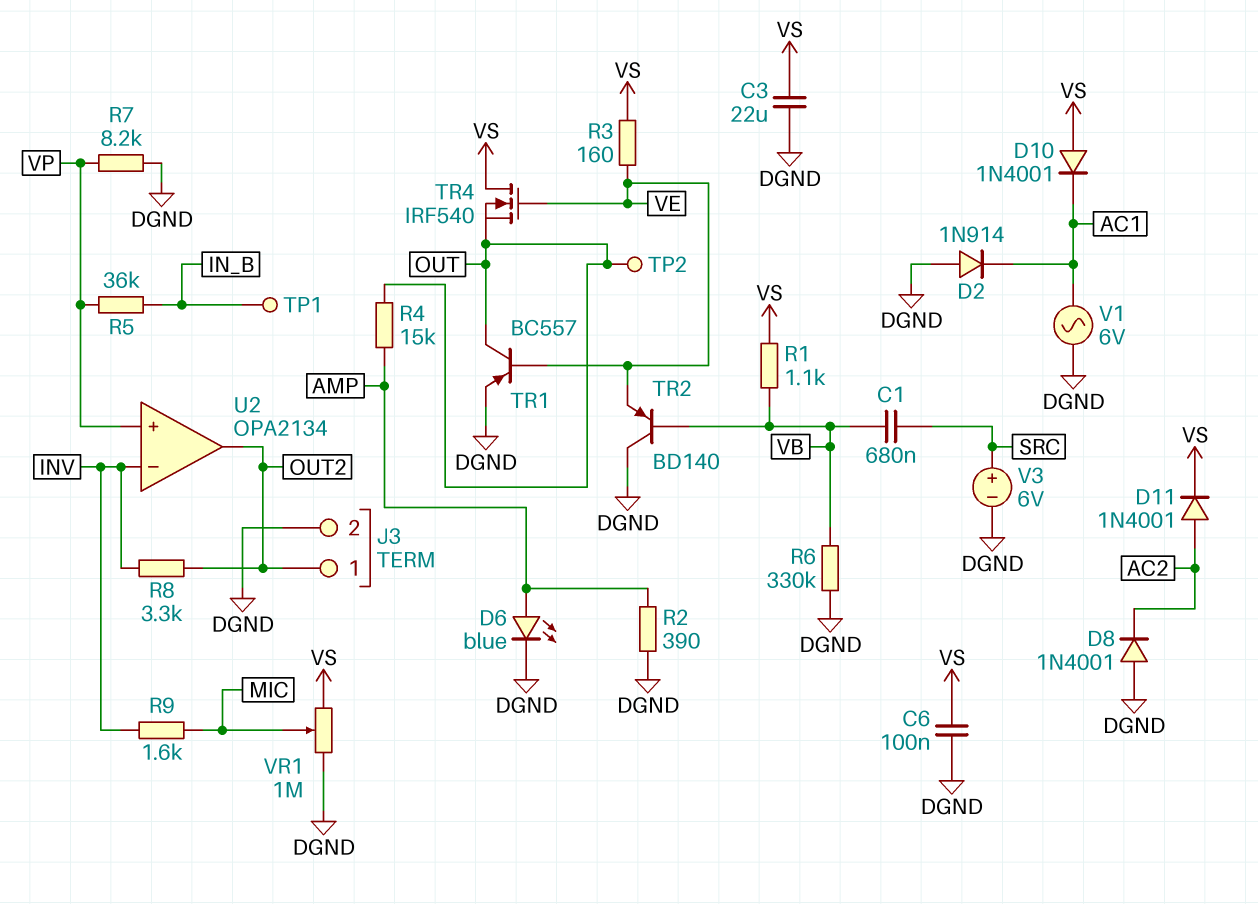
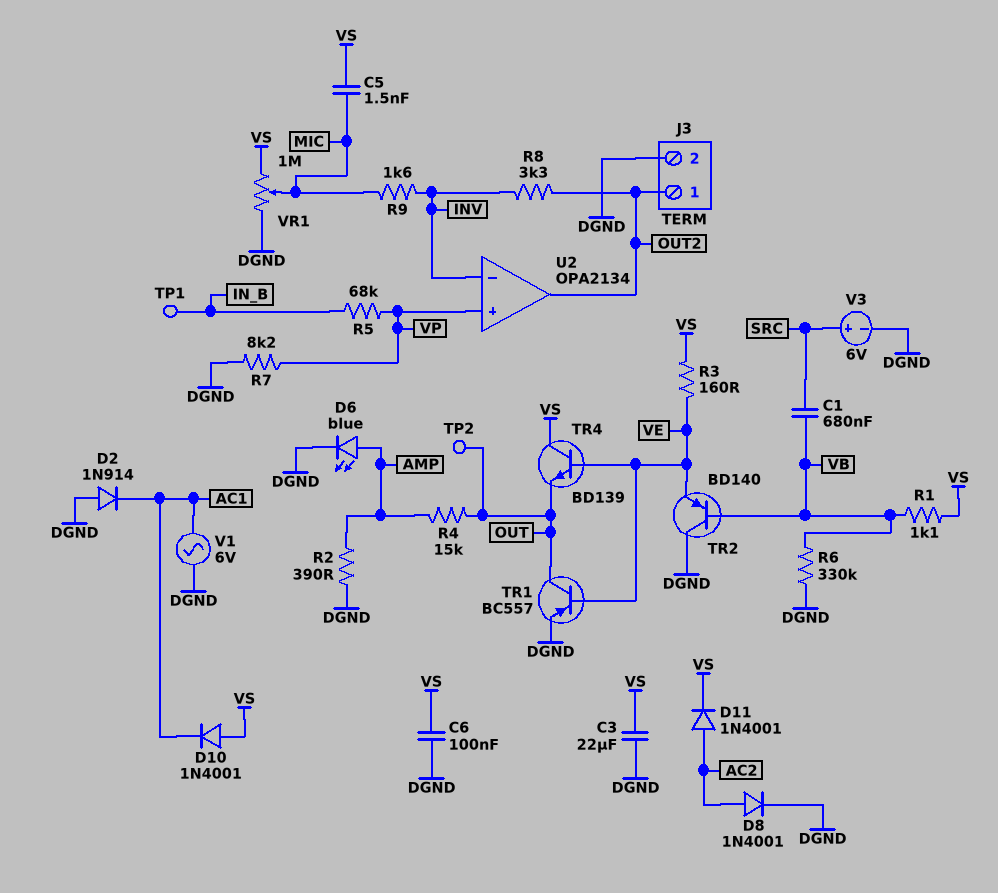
C5: none -> 1.5nF (MIC, VS)
D8: diode 1N4001 (A DGND, K AC2) -> diode 1N4001 (A AC2, K DGND)
R5: 36k (IN_B, VP) -> 68k (IN_B, VP)
TR4: NMOS IRF540 (G VE, D VS, S OUT) -> NPN BD139 (B VE, C VS, E OUT)

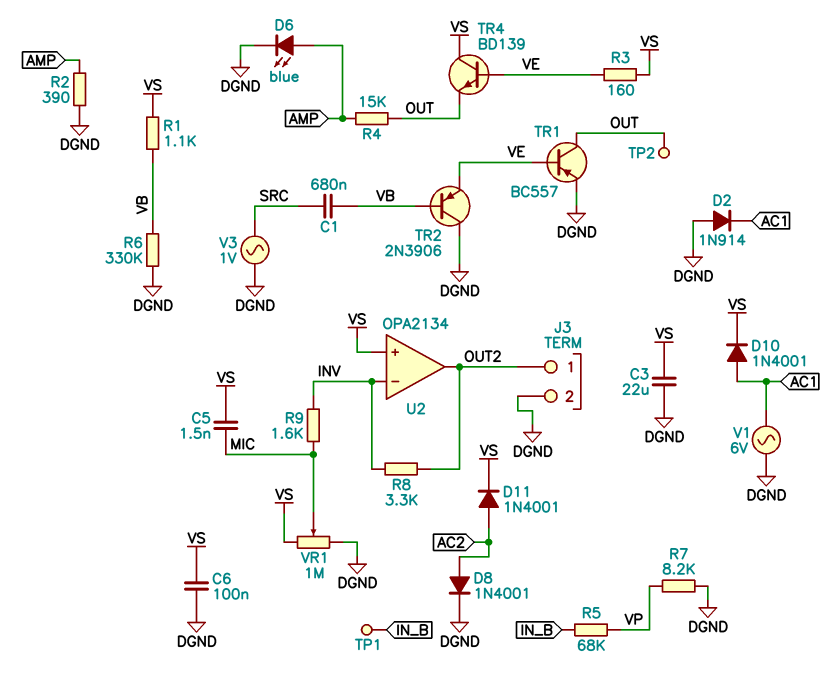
D10: diode 1N4001 (A VS, K AC1) -> diode 1N4001 (A AC1, K VS)
TR2: PNP BD140 (B VB, C DGND, E VE) -> PNP 2N3906 (B VB, C DGND, E VE)
U2 pin in+: VP -> VS
V3: 6V (plus SRC, minus DGND) -> AC 1V (DGND, SRC)

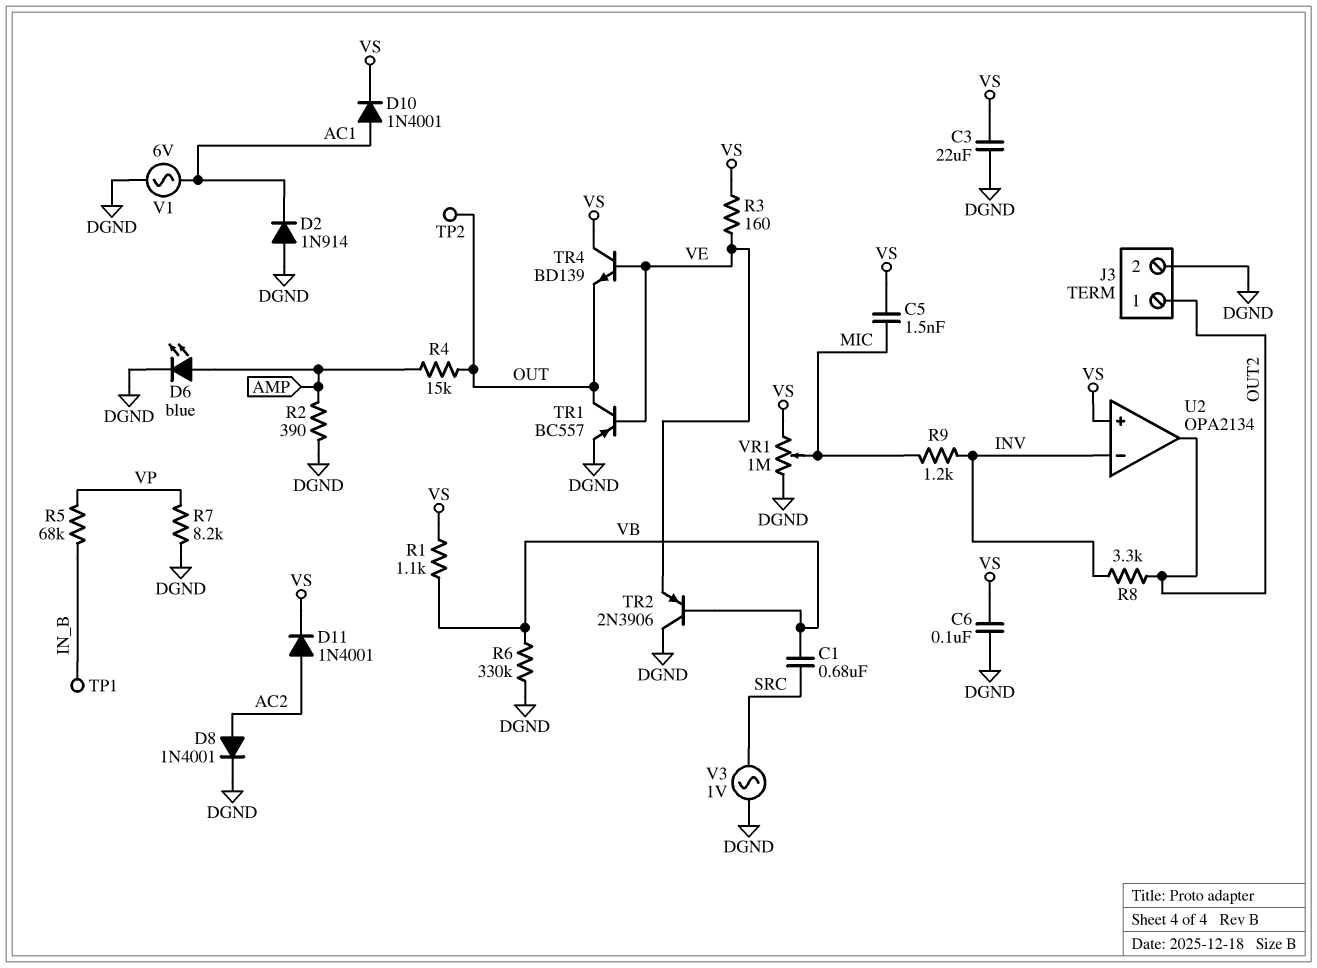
R9: 1.6k (INV, MIC) -> 1.2k (INV, MIC)

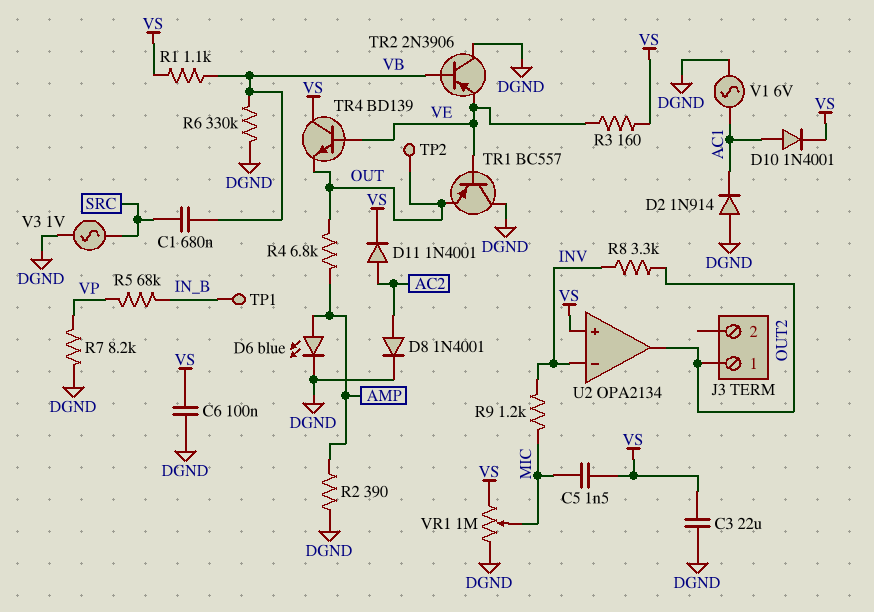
J3 pin 2: DGND -> none
R4: 15k (AMP, OUT) -> 6.8k (AMP, OUT)
TR1: PNP BC557 (B VE, C OUT, E DGND) -> PNP BC557 (B VE, C DGND, E OUT)

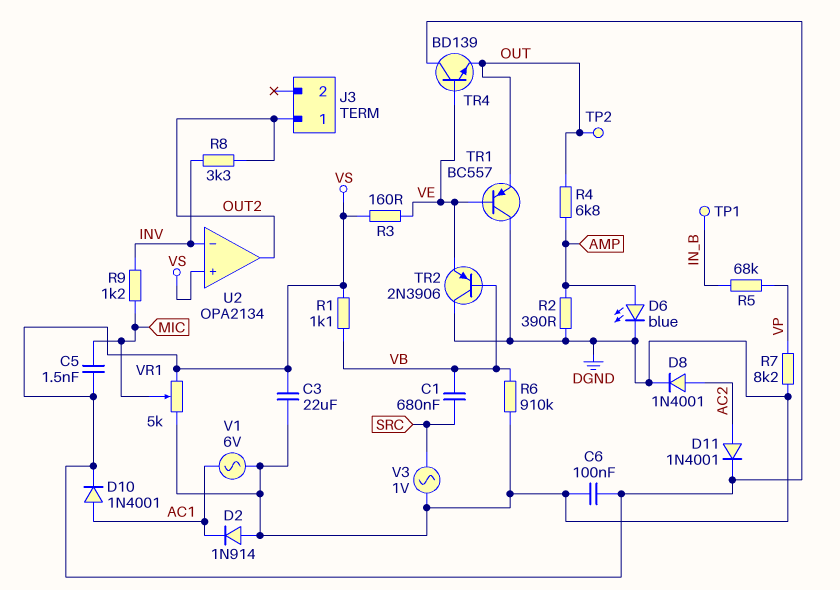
R6: 330k (DGND, VB) -> 910k (DGND, VB)
VR1: 1M (DGND, VS, wiper MIC) -> 5k (DGND, VS, wiper MIC)

